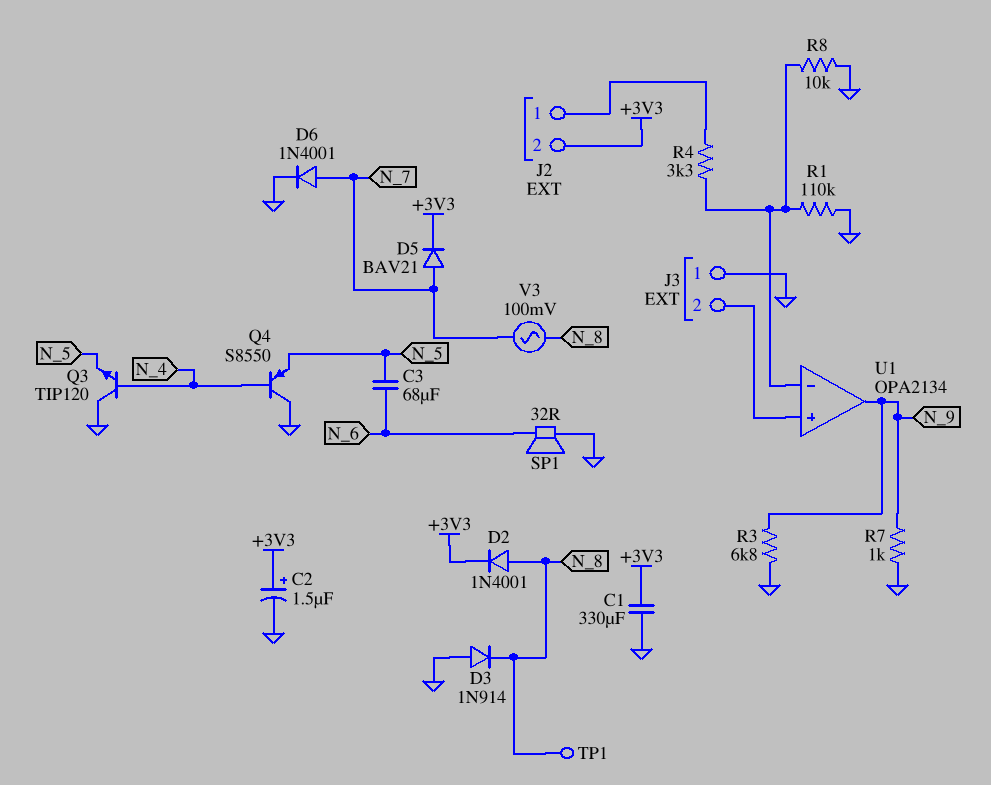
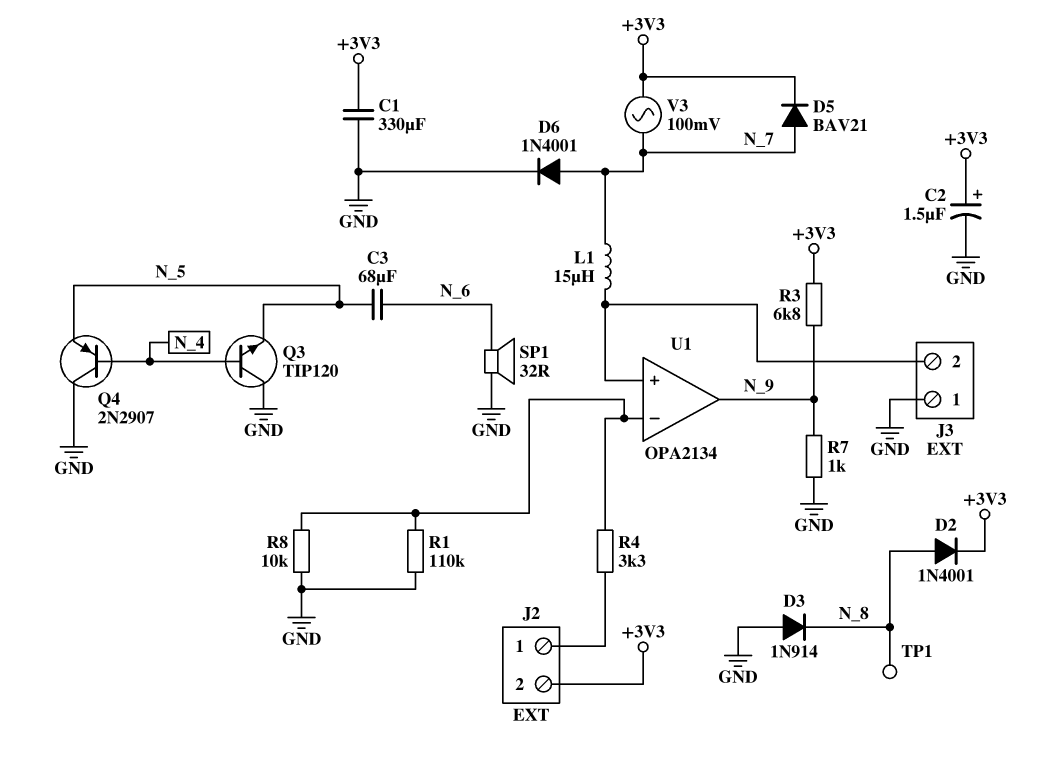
L1: none -> 15uH (J3/2, N_7)
Q4: PNP S8550 (B N_4, C GND, E N_5) -> PNP 2N2907 (B N_4, C GND, E N_5)
R3: 6.8k (GND, N_9) -> 6.8k (+3V3, N_9)
V3: AC 100mV (N_7, N_8) -> AC 100mV (+3V3, N_7)

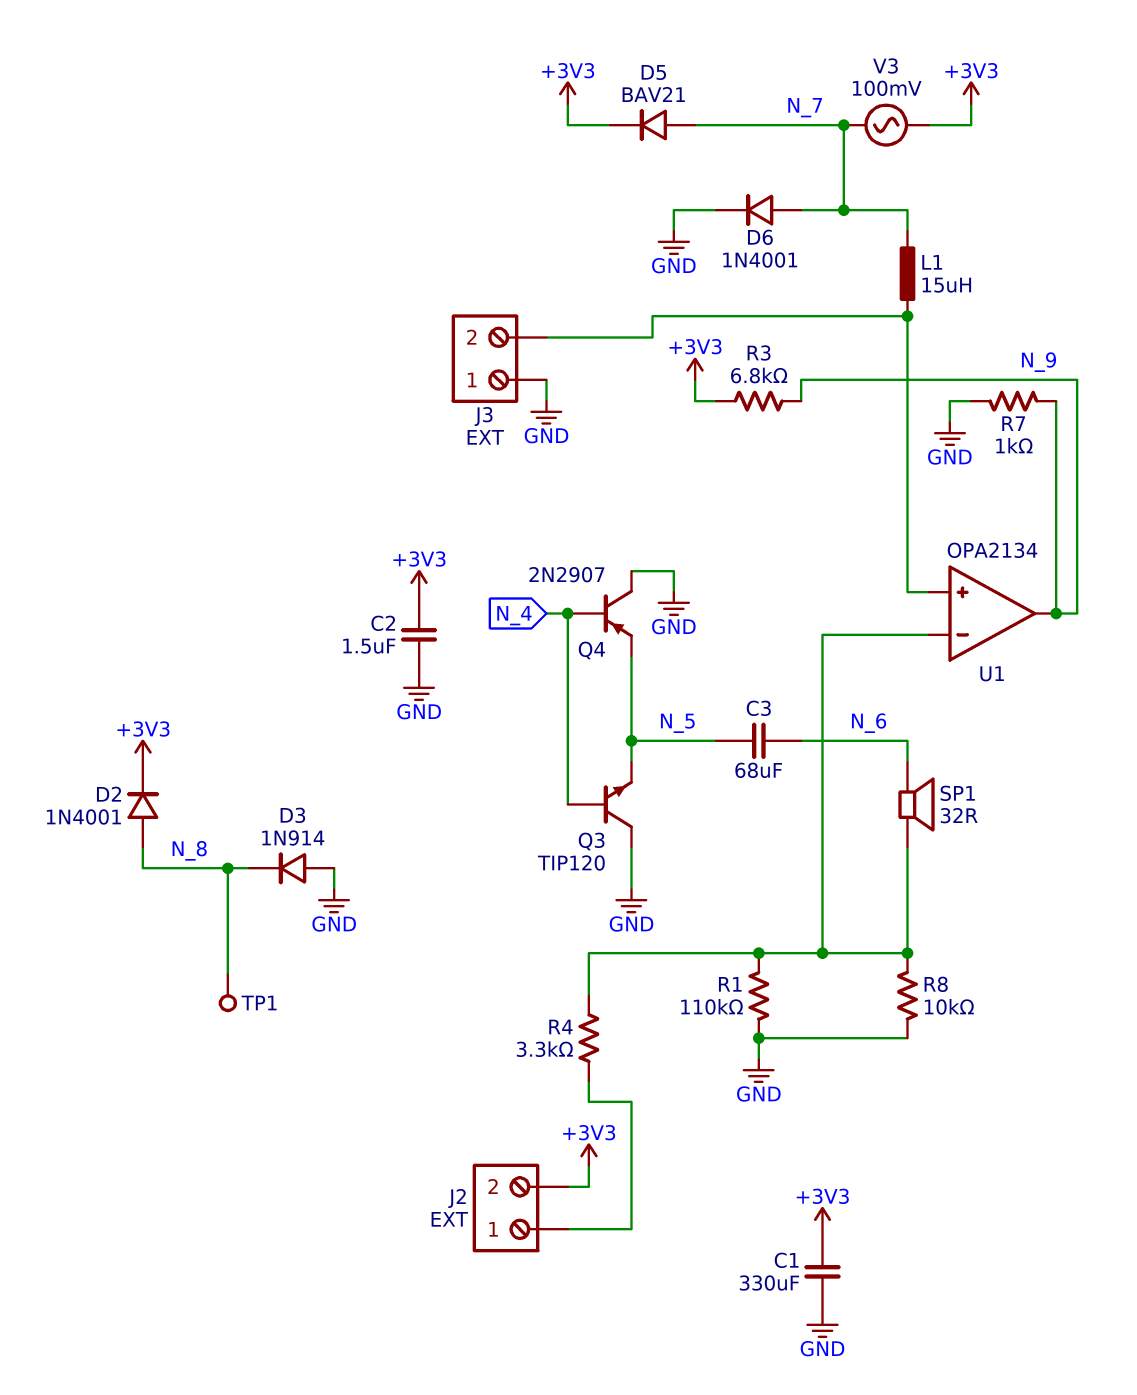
C2: 1.5uF (plus +3V3, minus GND) -> 1.5uF (+3V3, GND)
SP1: speaker 32R (GND, N_6) -> speaker 32R (N_6, U1/in-)

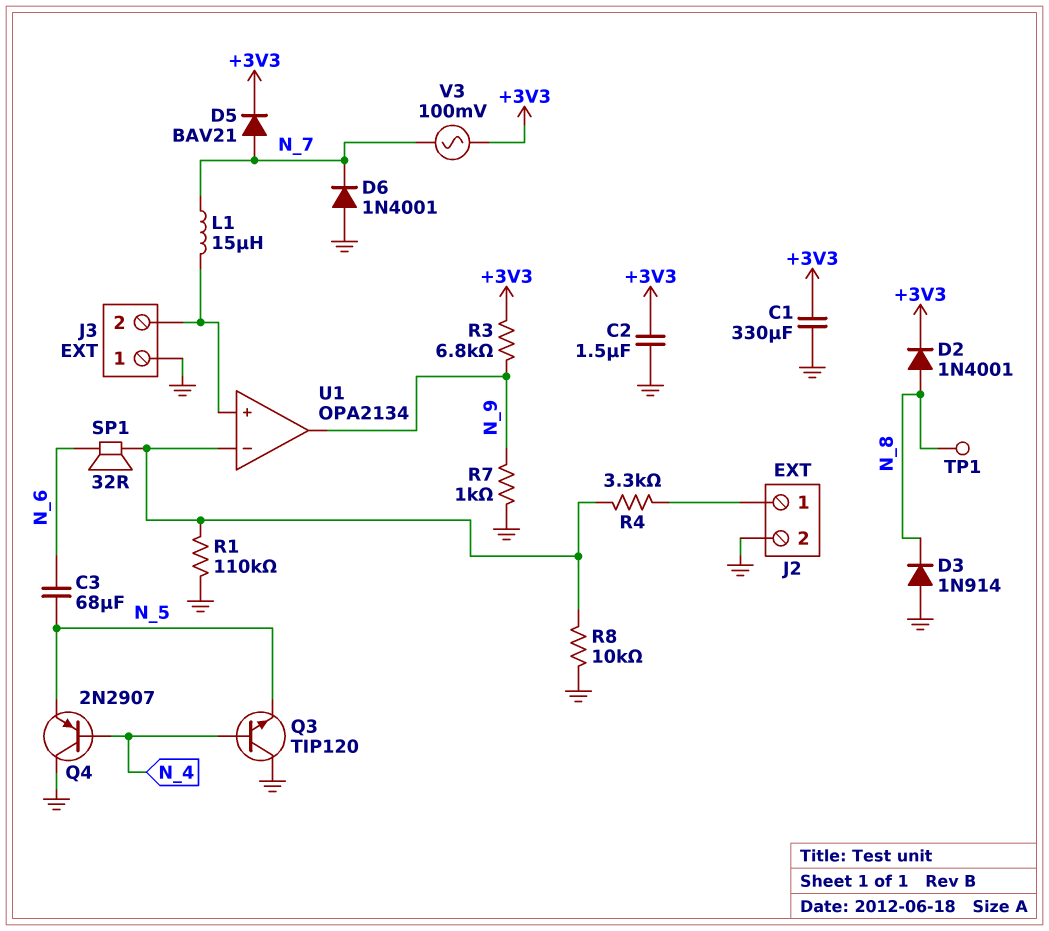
D6: diode 1N4001 (A N_7, K GND) -> diode 1N4001 (A GND, K N_7)
J2 pin 2: +3V3 -> GND

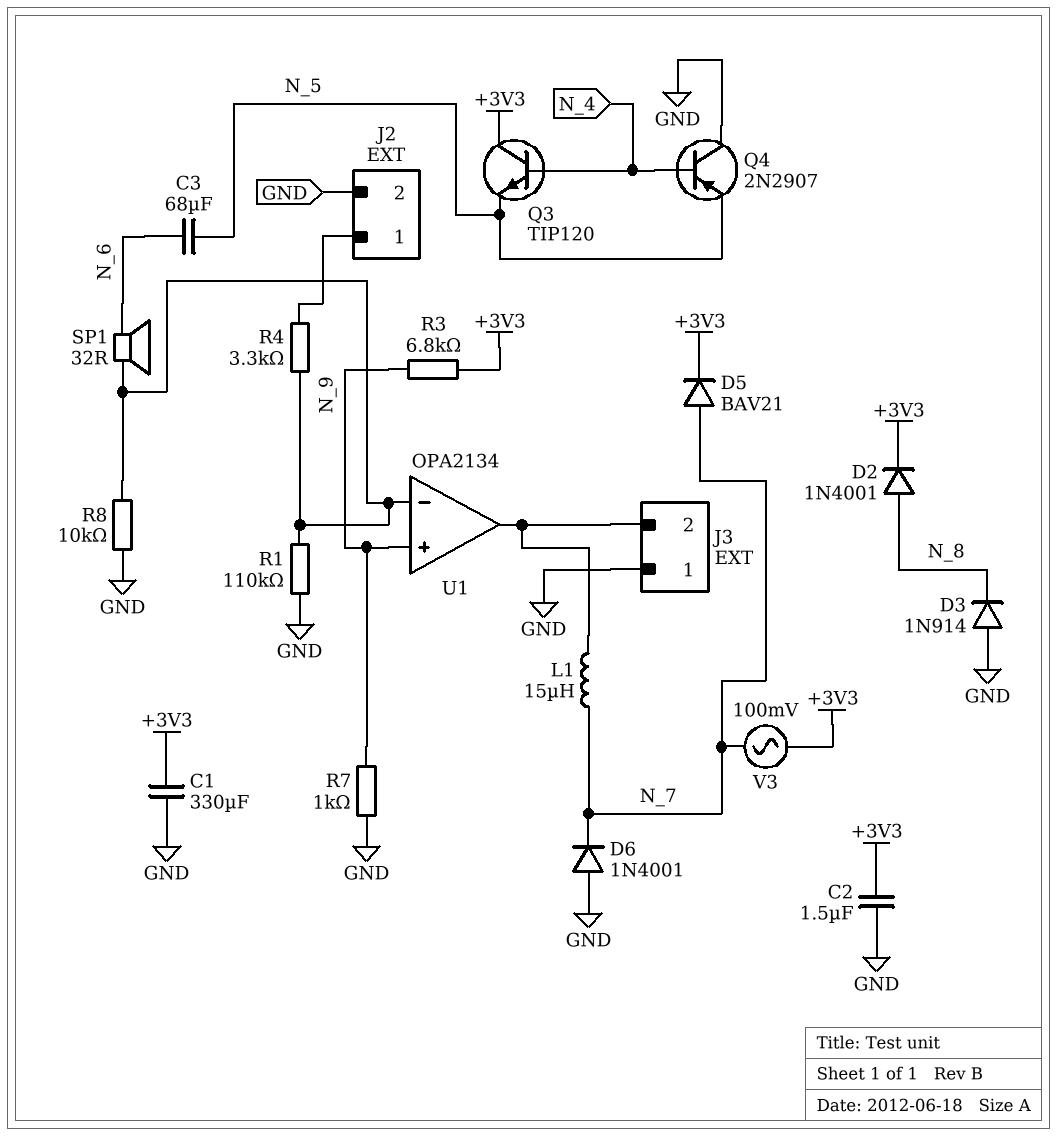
Q3: NPN TIP120 (B N_4, C GND, E N_5) -> NPN TIP120 (B N_4, C +3V3, E N_5)
TP1: test point (N_8) -> none
U1 pin in+: J3/2 -> N_9
U1 pin out: N_9 -> J3/2

